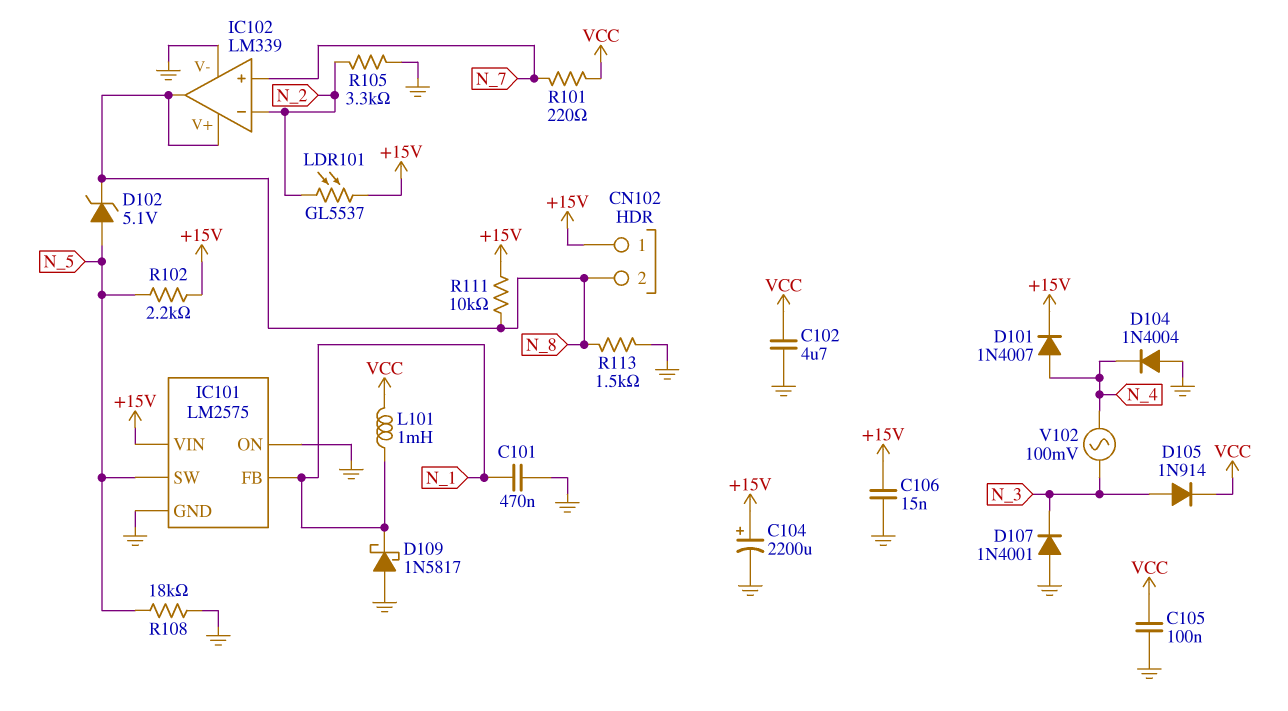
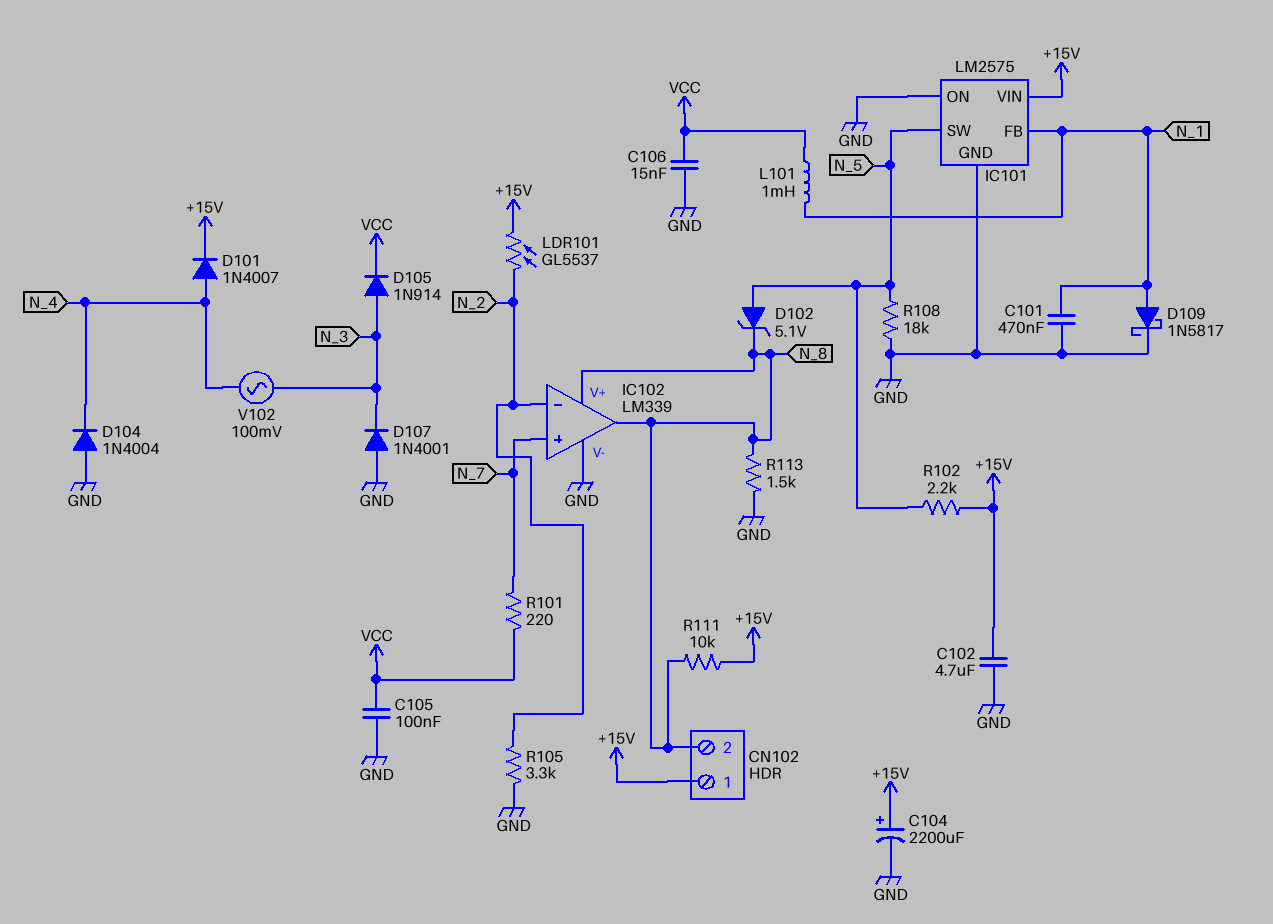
C102: 4.7uF (GND, VCC) -> 4.7uF (+15V, GND)
C106: 15nF (+15V, GND) -> 15nF (GND, VCC)
D109: schottky 1N5817 (A GND, K N_1) -> schottky 1N5817 (A N_1, K GND)

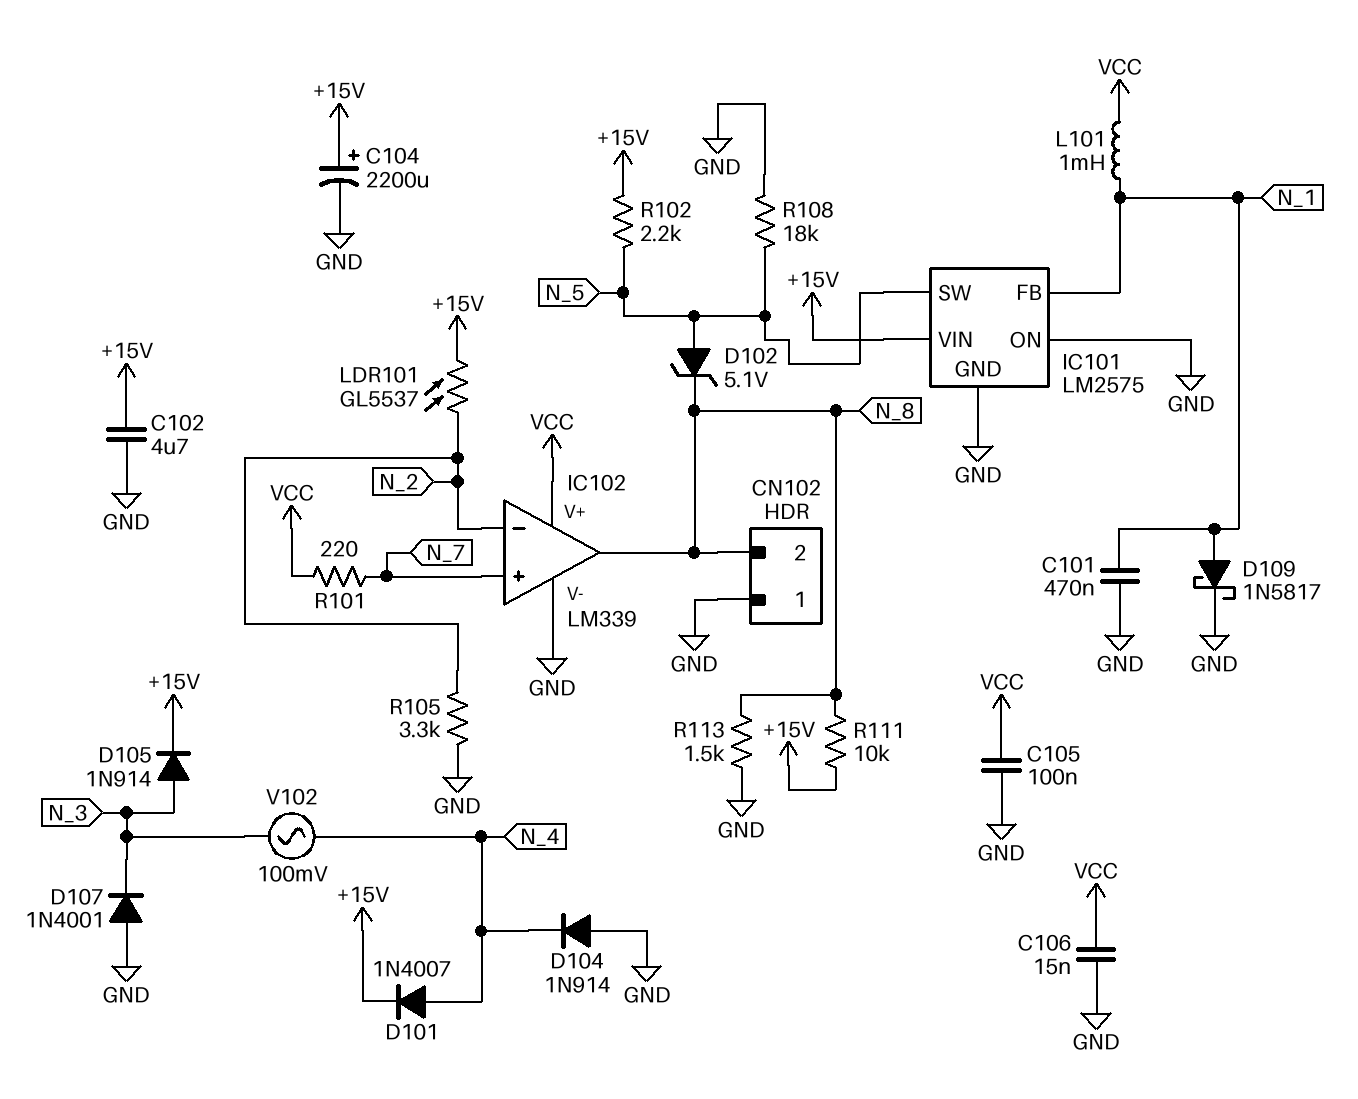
CN102 pin 1: +15V -> GND
D104: diode 1N4004 (A GND, K N_4) -> diode 1N914 (A GND, K N_4)
D105: diode 1N914 (A N_3, K VCC) -> diode 1N914 (A N_3, K +15V)
IC102 pin V+: N_8 -> VCC

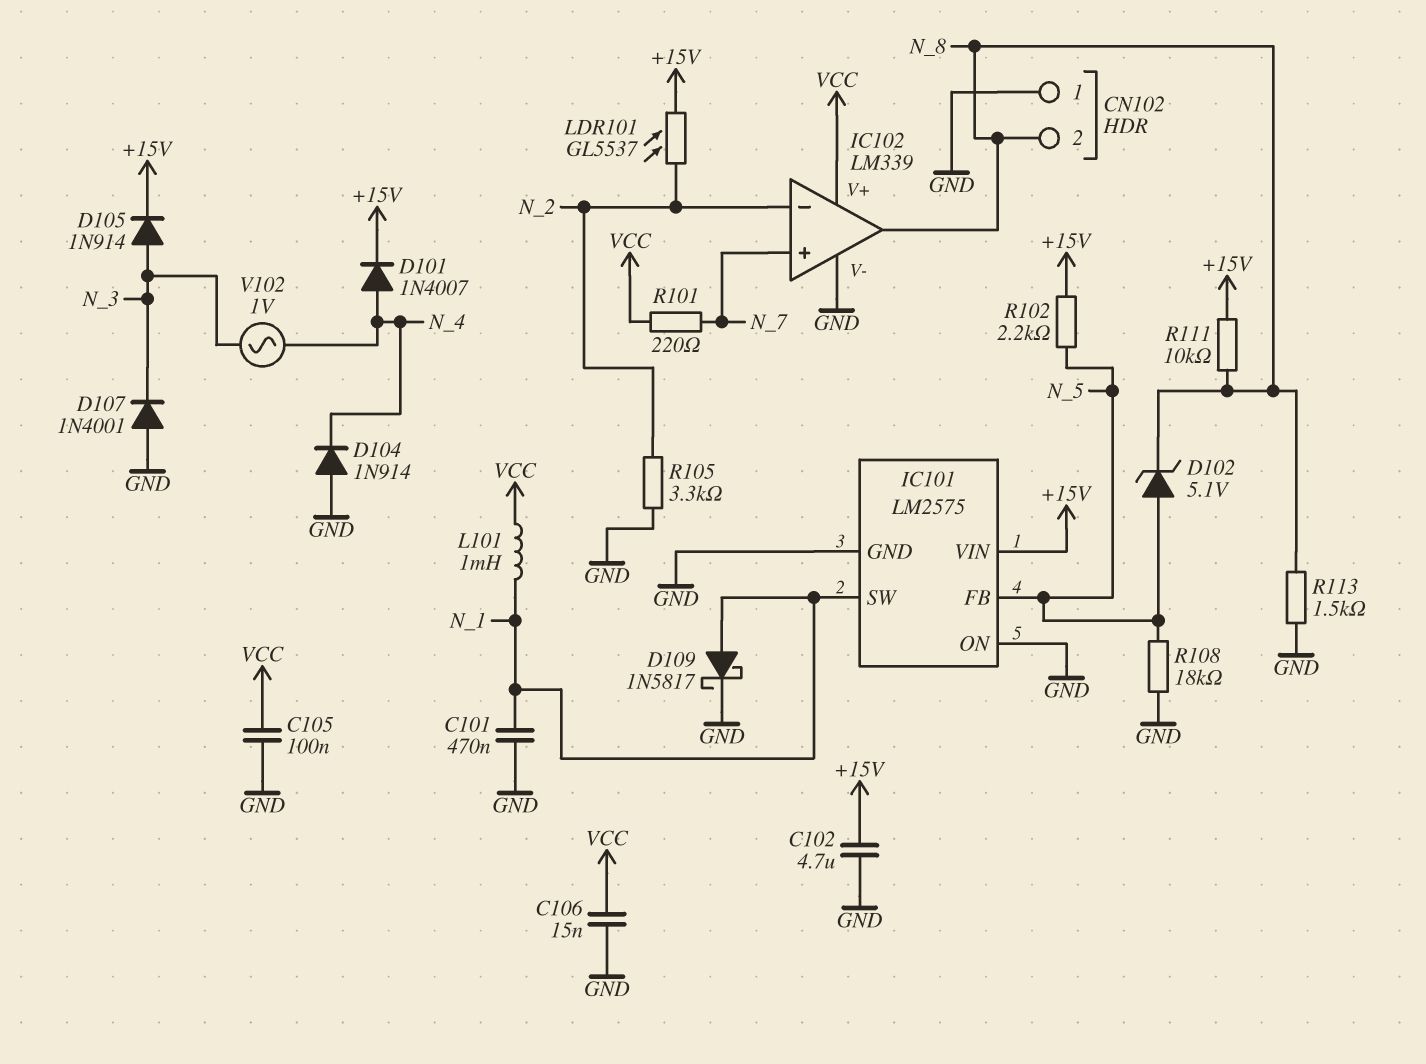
C104: 2200uF (plus +15V, minus GND) -> none
IC101 pin FB: N_1 -> N_5
IC101 pin SW: N_5 -> N_1
V102: AC 100mV (N_3, N_4) -> AC 1V (N_3, N_4)

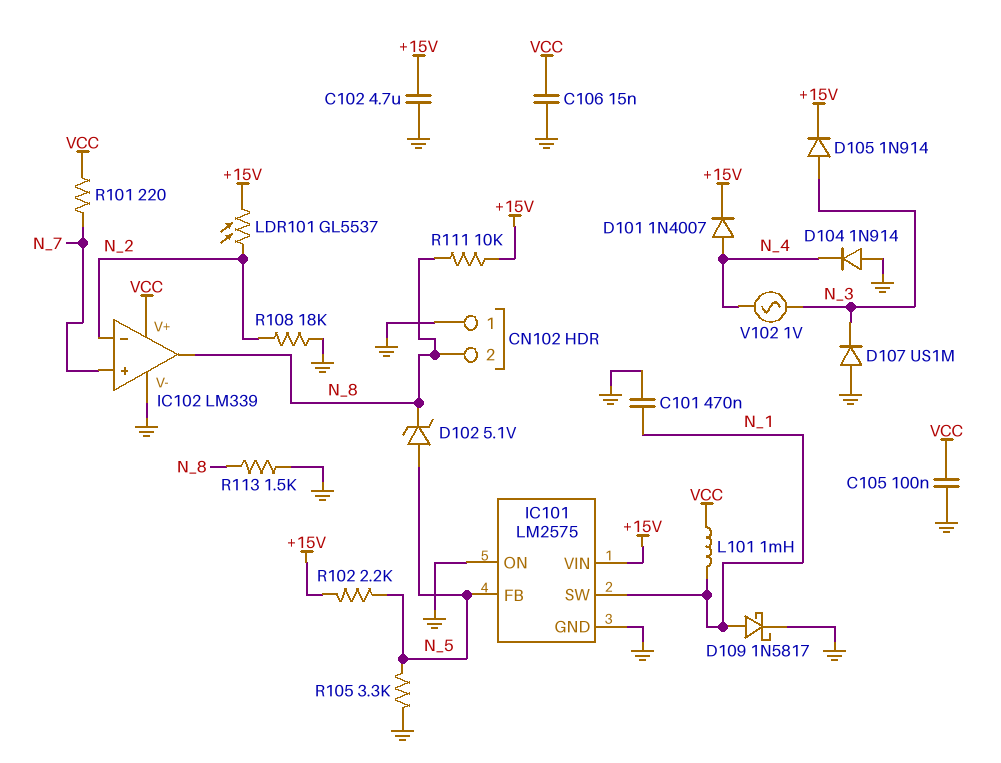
D107: diode 1N4001 (A GND, K N_3) -> diode US1M (A GND, K N_3)
R105: 3.3k (GND, N_2) -> 3.3k (GND, N_5)
R108: 18k (GND, N_5) -> 18k (GND, N_2)

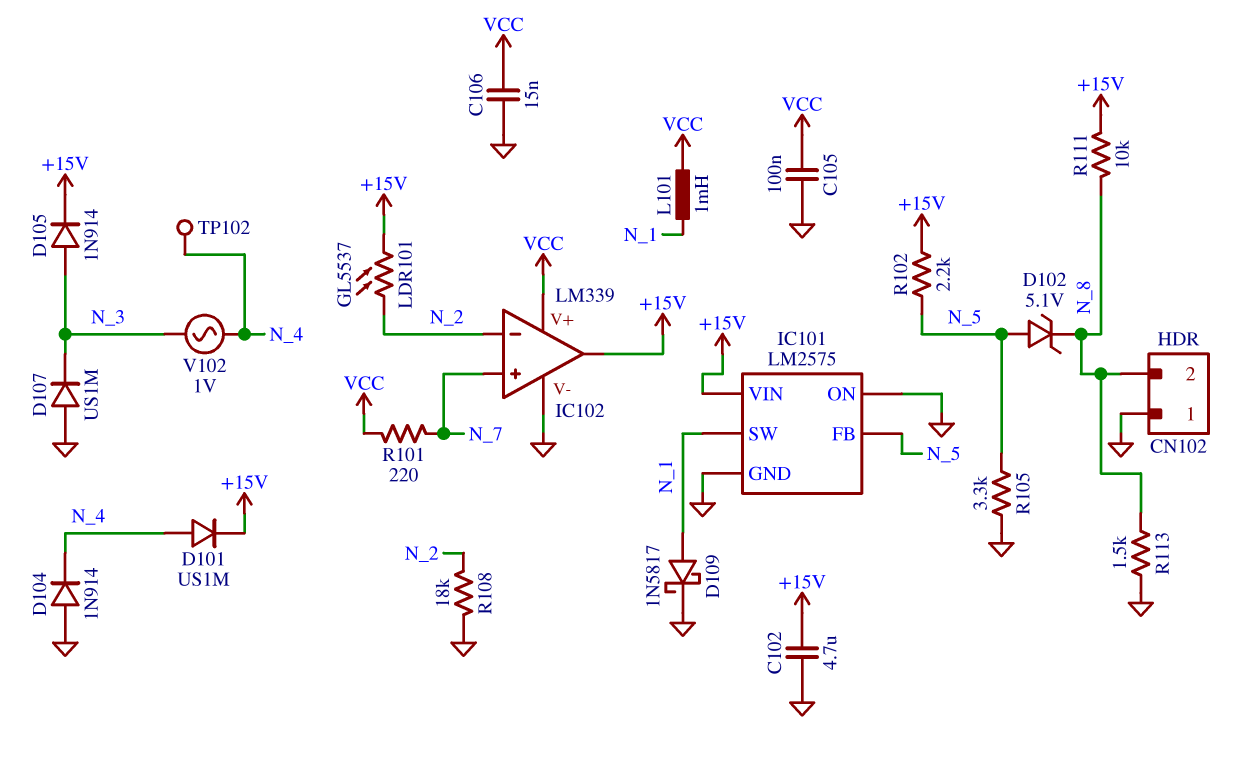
C101: 470nF (GND, N_1) -> none
D101: diode 1N4007 (A N_4, K +15V) -> diode US1M (A N_4, K +15V)
IC102 pin out: N_8 -> +15V
TP102: none -> test point (N_4)

